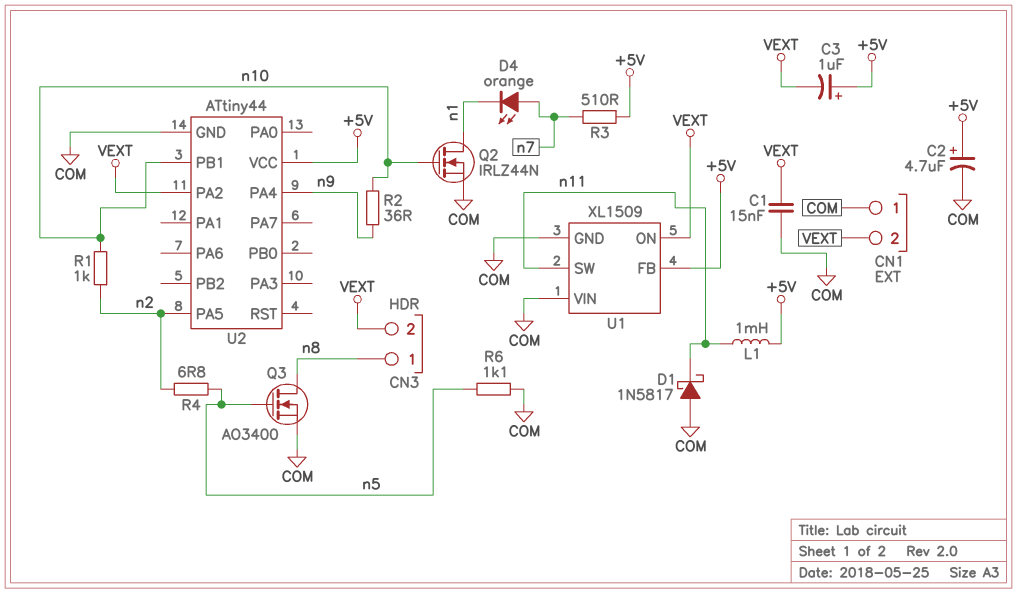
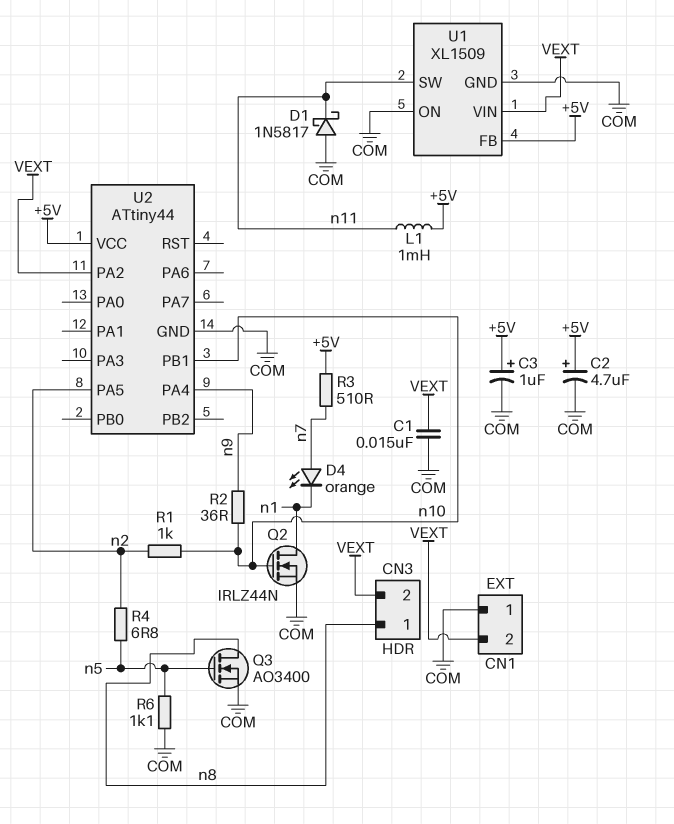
C3: 1uF (plus +5V, minus VEXT) -> 1uF (plus +5V, minus COM)
U1 pin ON: VEXT -> COM
U1 pin VIN: COM -> VEXT

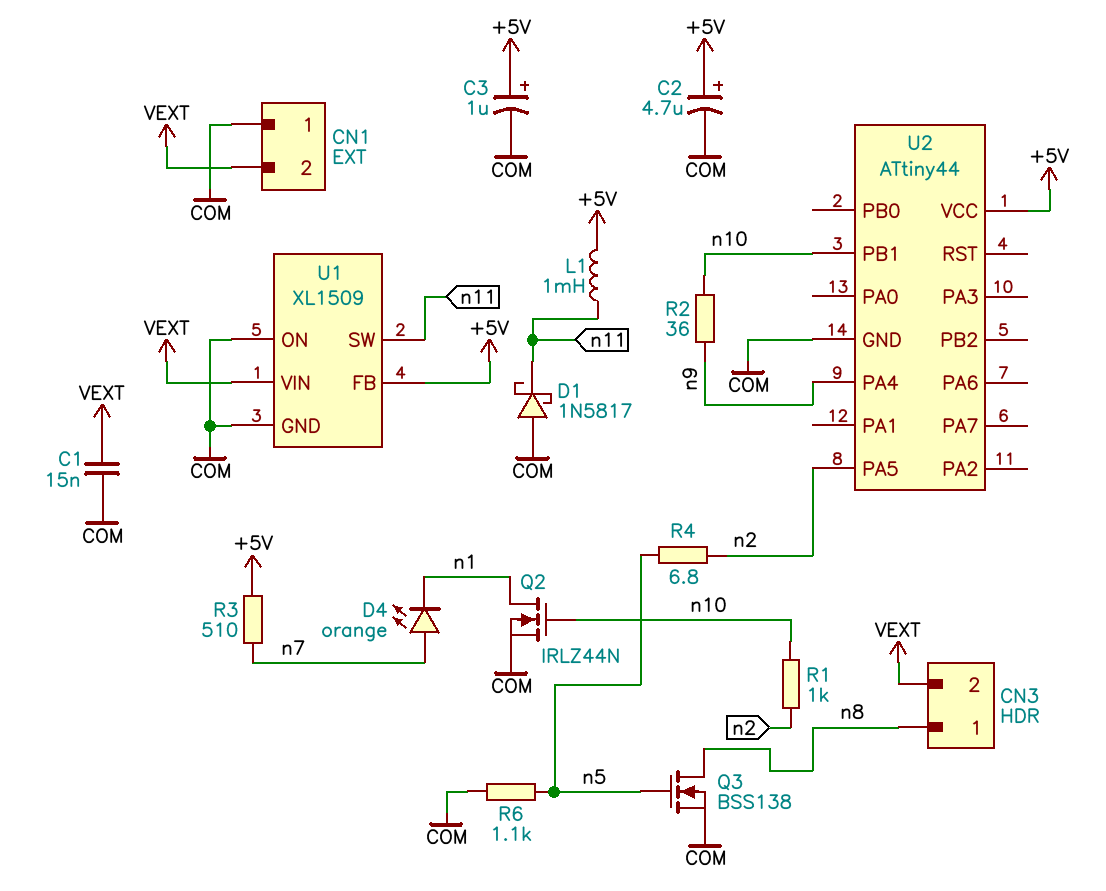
Q3: NMOS AO3400 (G n5, D n8, S COM) -> NMOS BSS138 (G n5, D n8, S COM)
U2 pin PA2: VEXT -> none

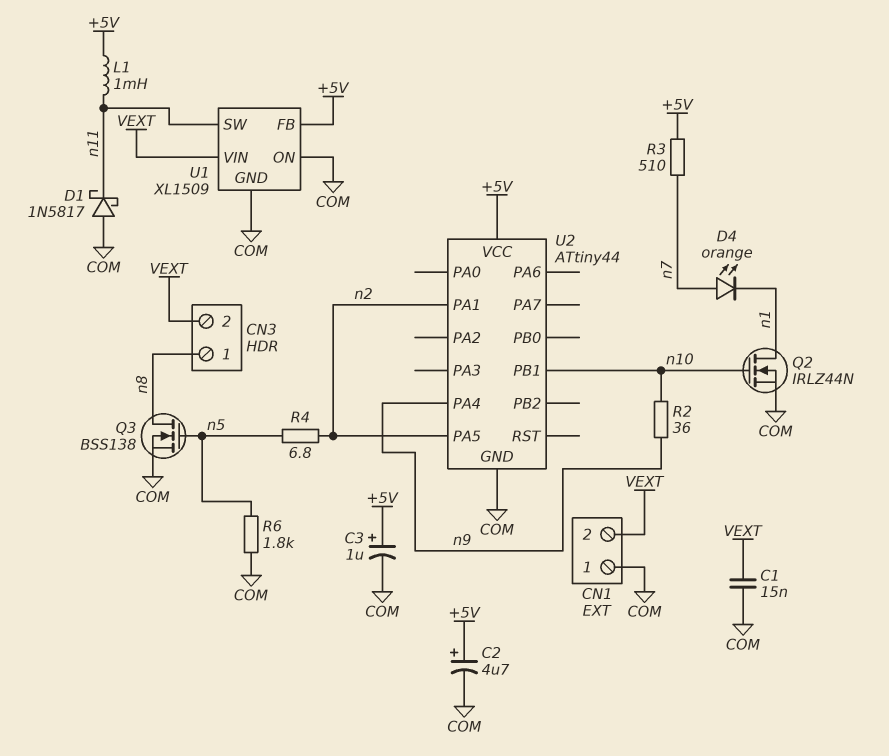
R1: 1k (n2, n10) -> none
R6: 1.1k (COM, n5) -> 1.8k (COM, n5)
U2 pin PA1: none -> n2

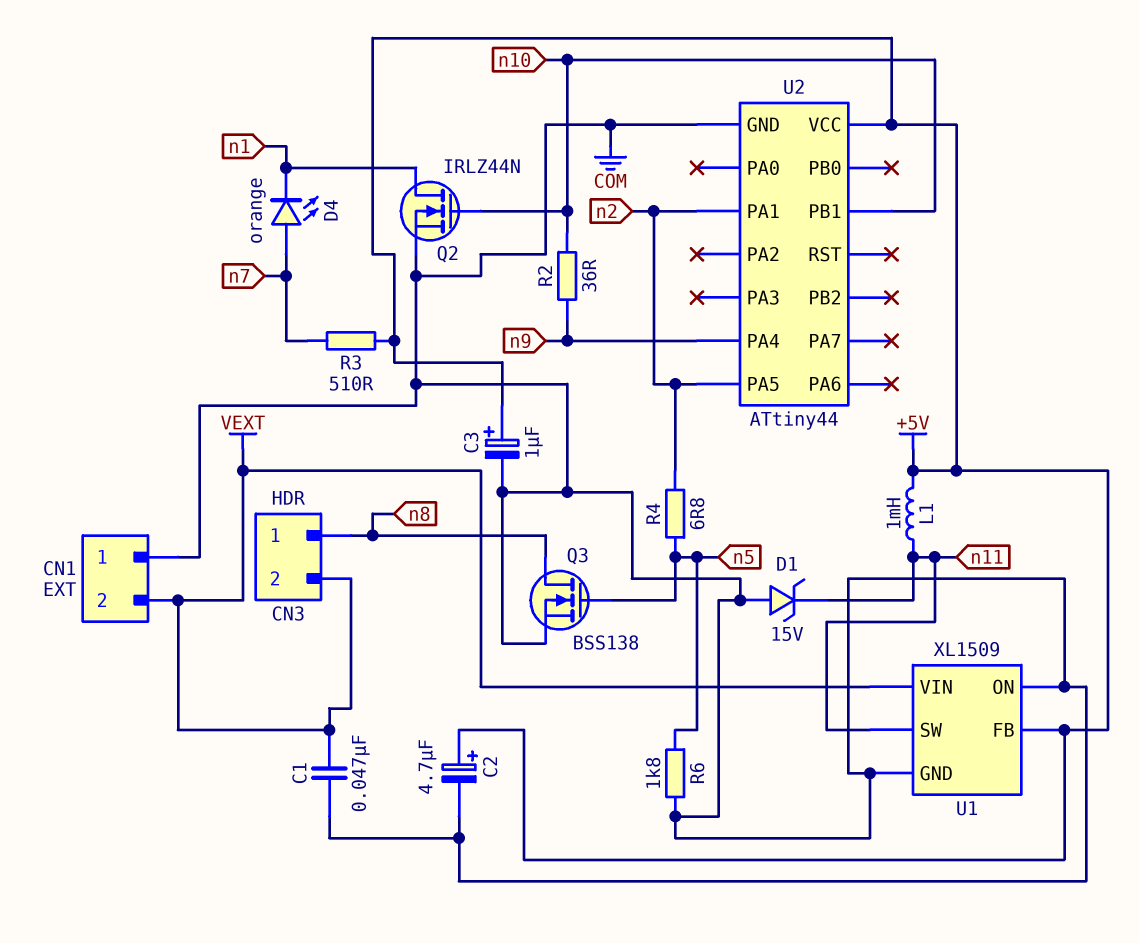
C1: 15nF (COM, VEXT) -> 47nF (COM, VEXT)
D1: schottky 1N5817 (A COM, K n11) -> zener 15V (A COM, K n11)

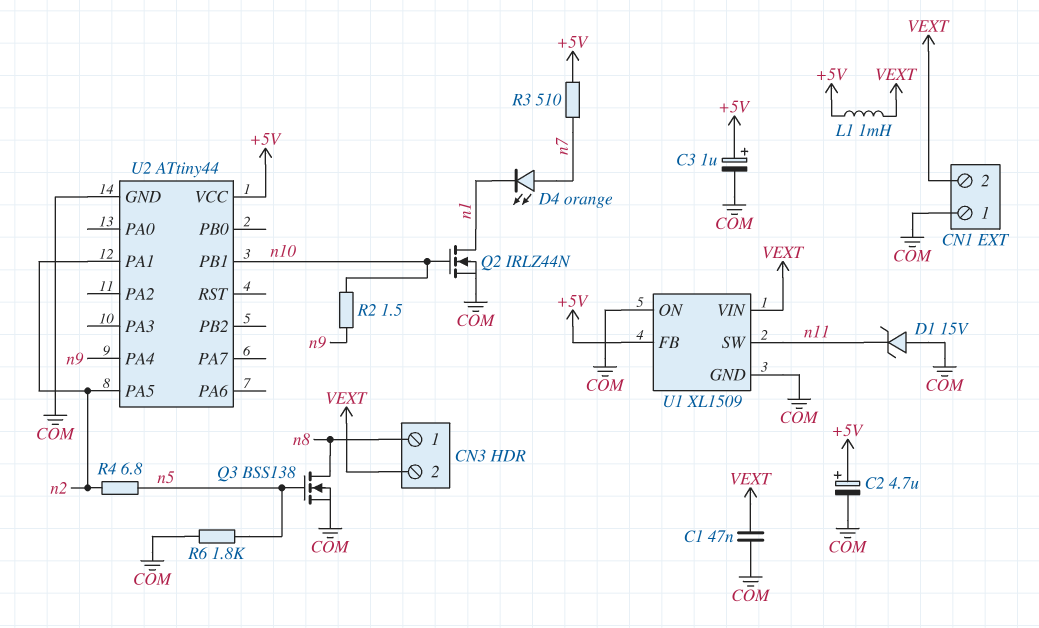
L1: 1mH (+5V, n11) -> 1mH (+5V, VEXT)
R2: 36 (n9, n10) -> 1.5 (n9, n10)

